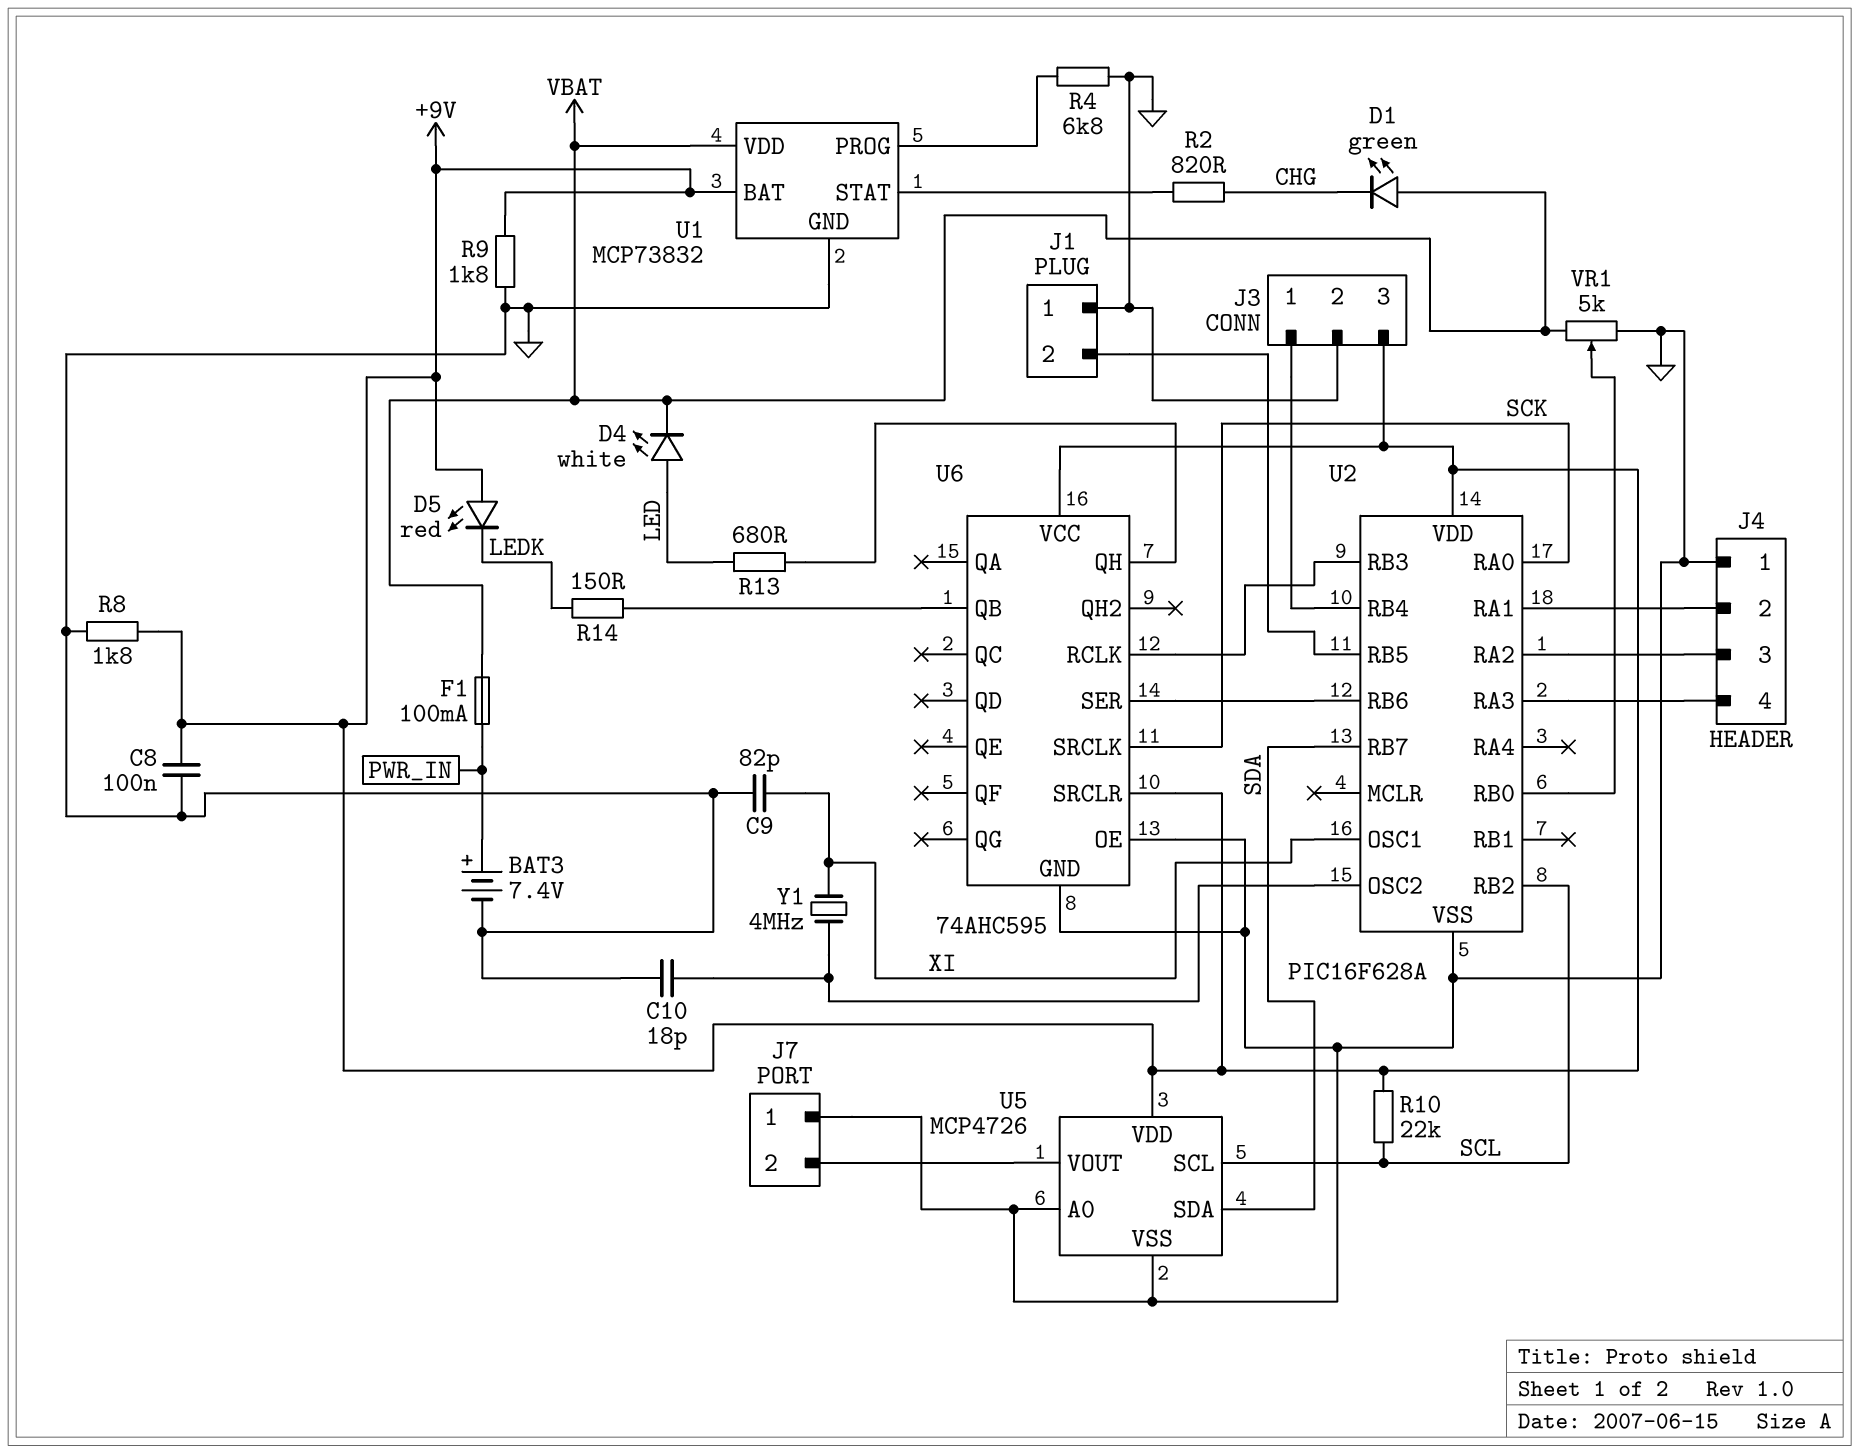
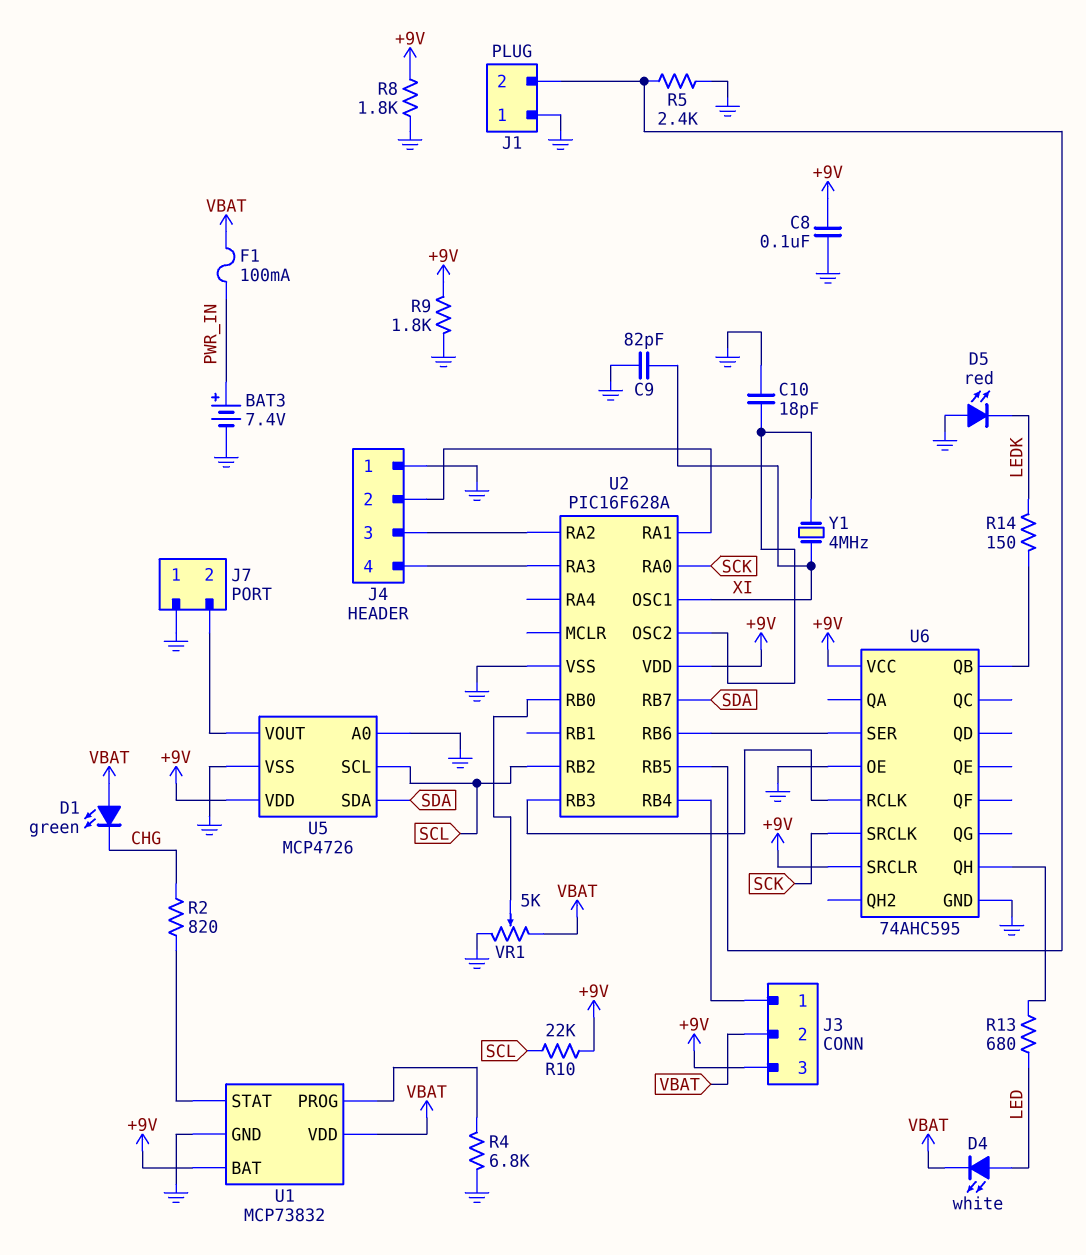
D5: LED red (A +9V, K LEDK) -> LED red (A GND, K LEDK)
J3 pin 2: GND -> VBAT
R5: none -> 2.4k (GND, J1/2)

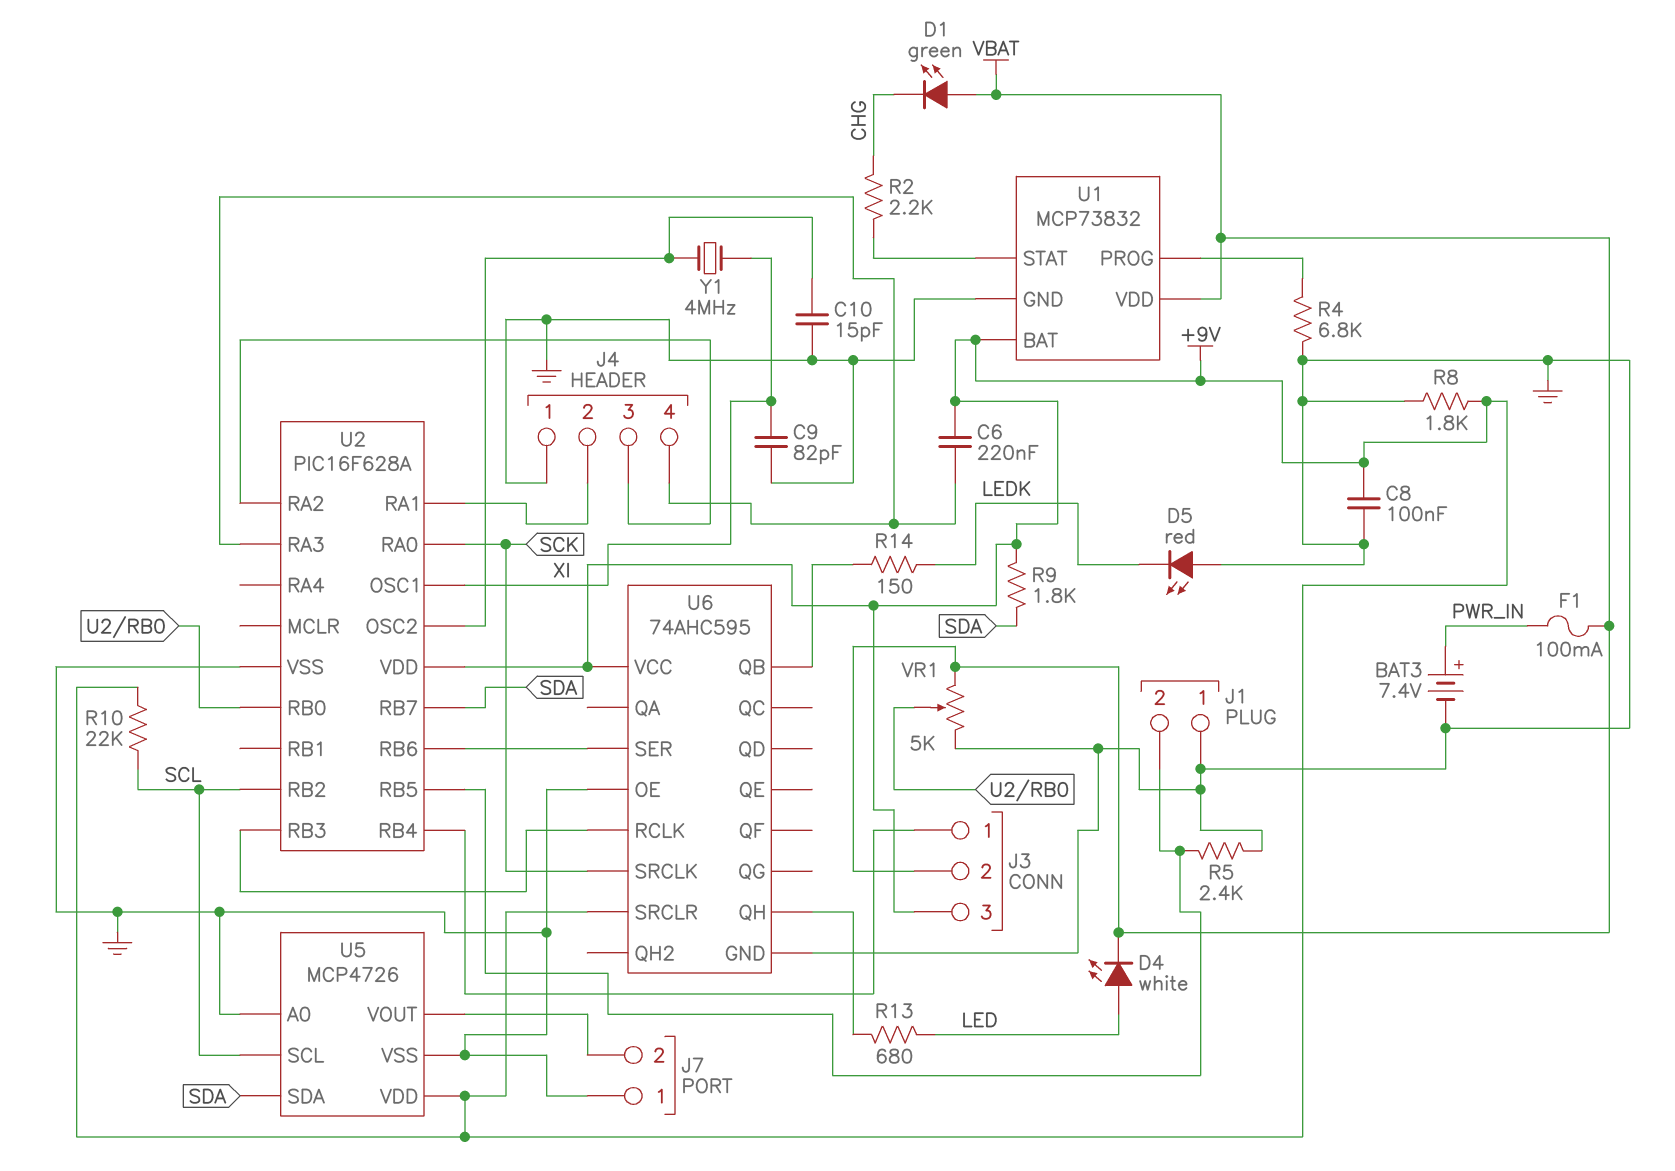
C6: none -> 220nF (+9V, J4/4)
C10: 18pF (GND, U2/OSC2) -> 15pF (GND, U2/OSC2)
R2: 820 (CHG, U1/STAT) -> 2.2k (CHG, U1/STAT)
R9: 1.8k (+9V, GND) -> 1.8k (+9V, SDA)

